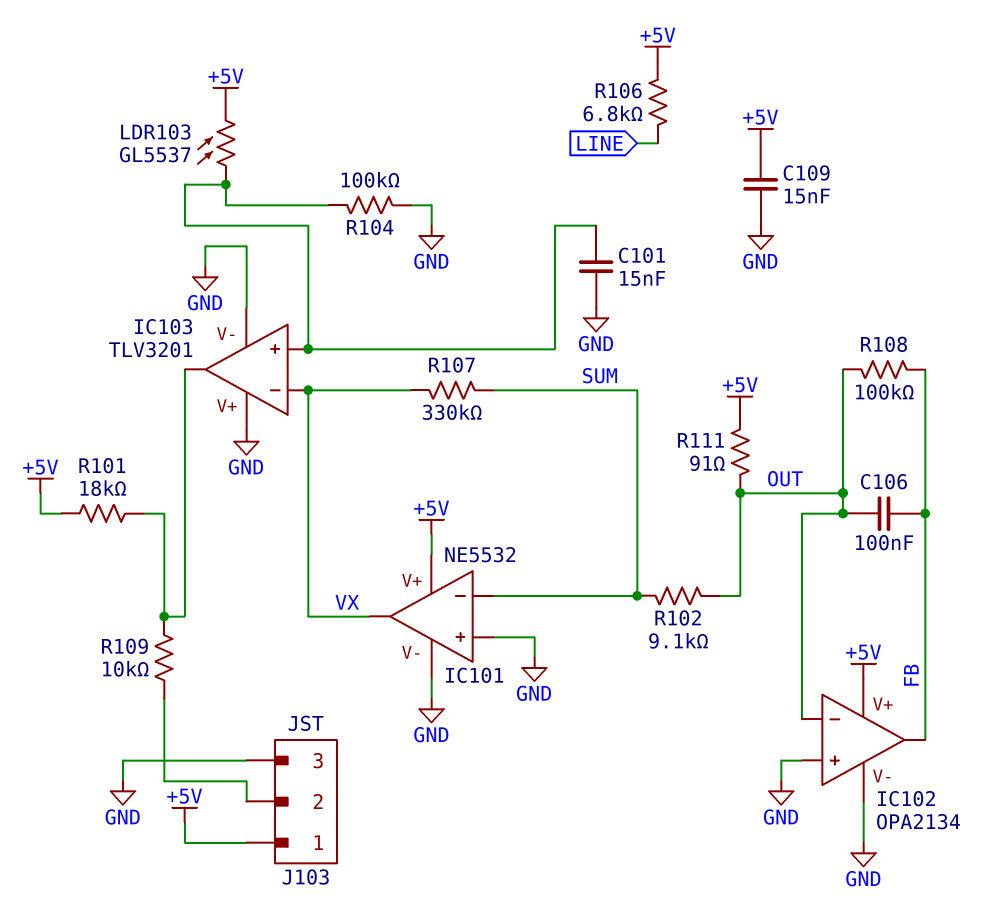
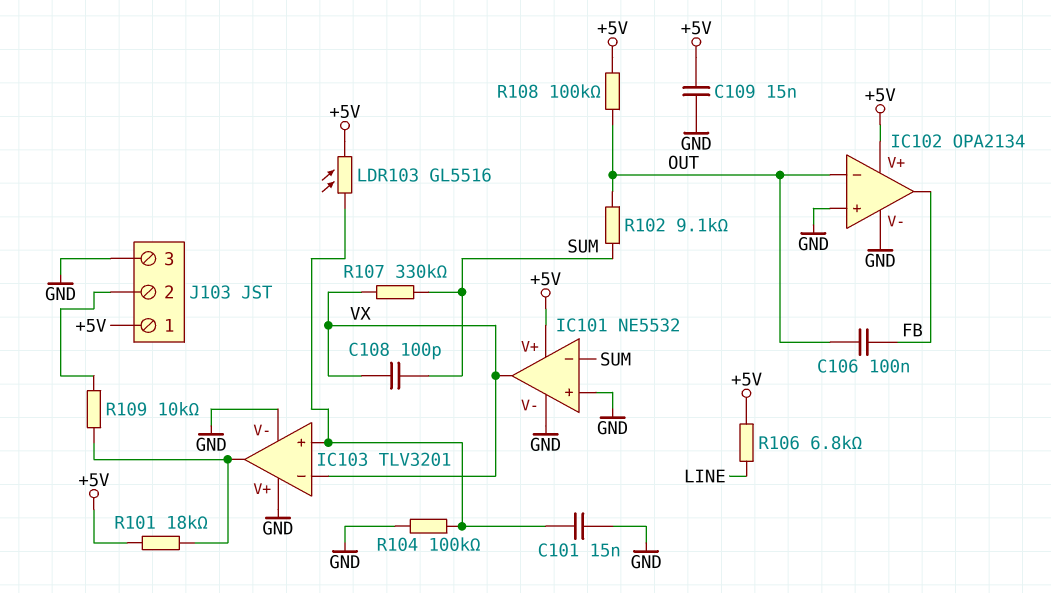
C108: none -> 100pF (SUM, VX)
LDR103: GL5537 (+5V, IC103/in+) -> GL5516 (+5V, IC103/in+)
R108: 100k (FB, OUT) -> 100k (+5V, OUT)
R111: 91 (+5V, OUT) -> none

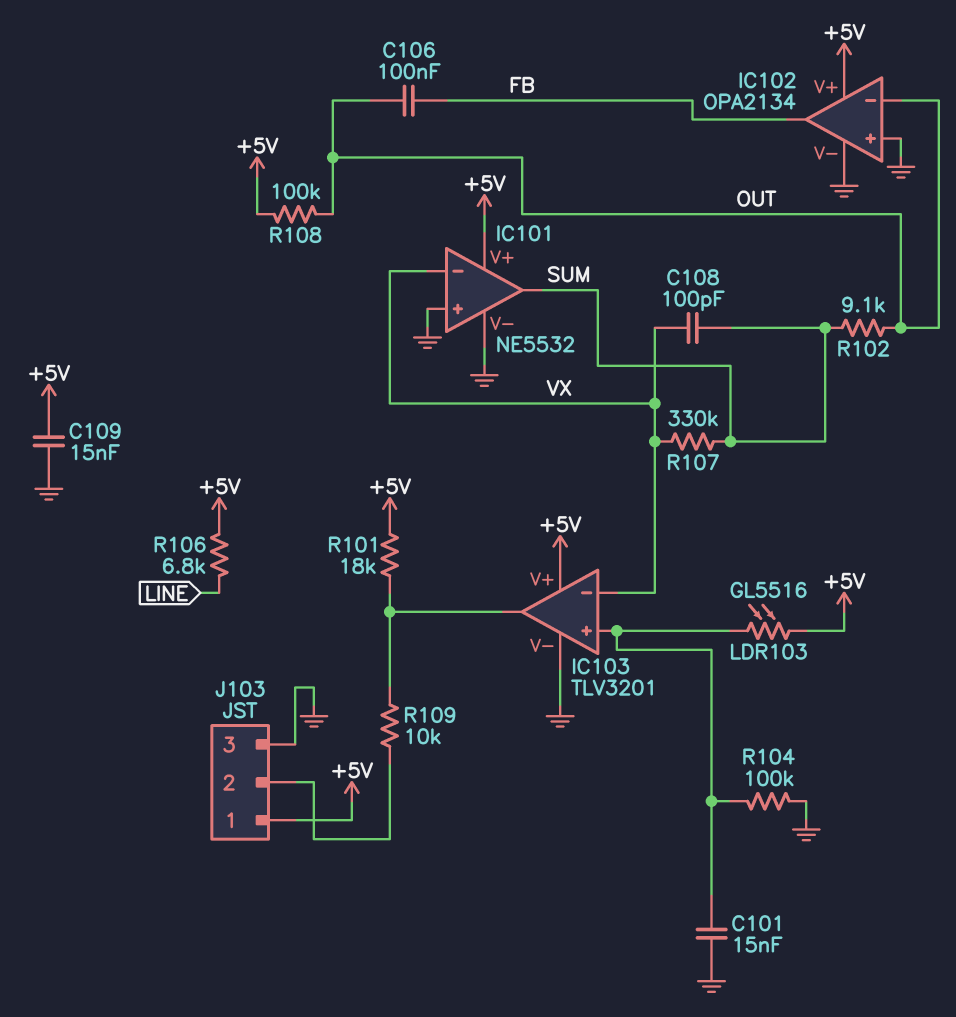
IC101 pin in-: SUM -> VX
IC101 pin out: VX -> SUM
IC103 pin V+: GND -> +5V

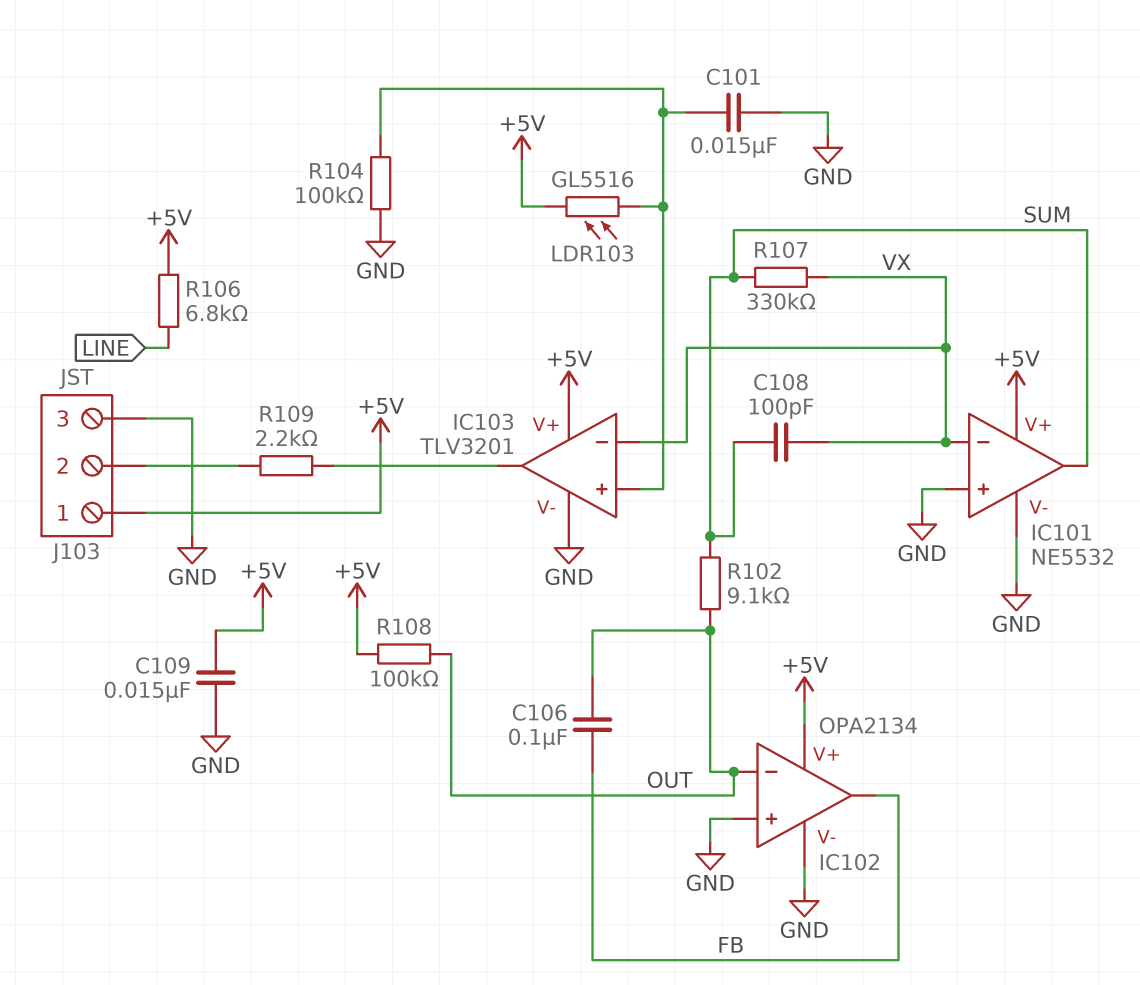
R101: 18k (+5V, IC103/out) -> none
R109: 10k (IC103/out, J103/2) -> 2.2k (IC103/out, J103/2)

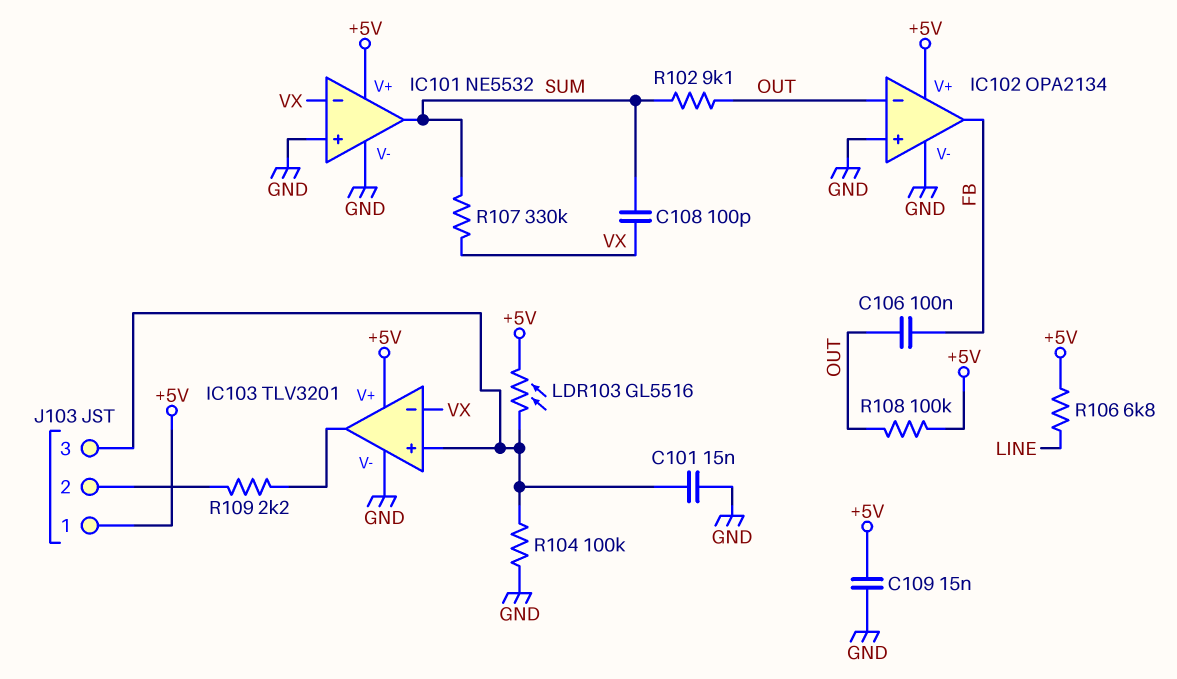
J103 pin 3: GND -> IC103/in+

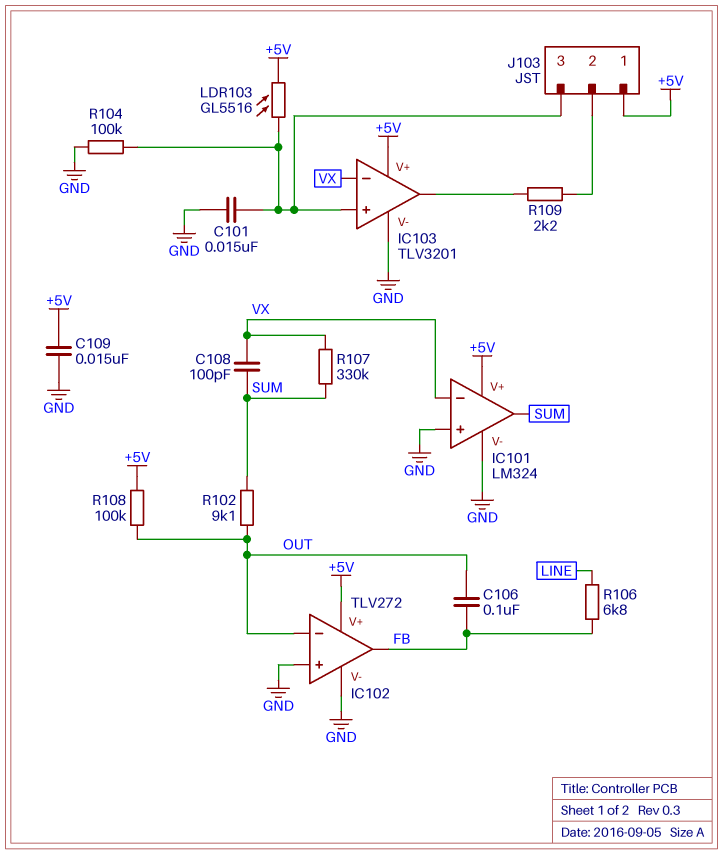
IC101: NE5532 -> LM324
IC102: OPA2134 -> TLV272
R106: 6.8k (+5V, LINE) -> 6.8k (FB, LINE)

